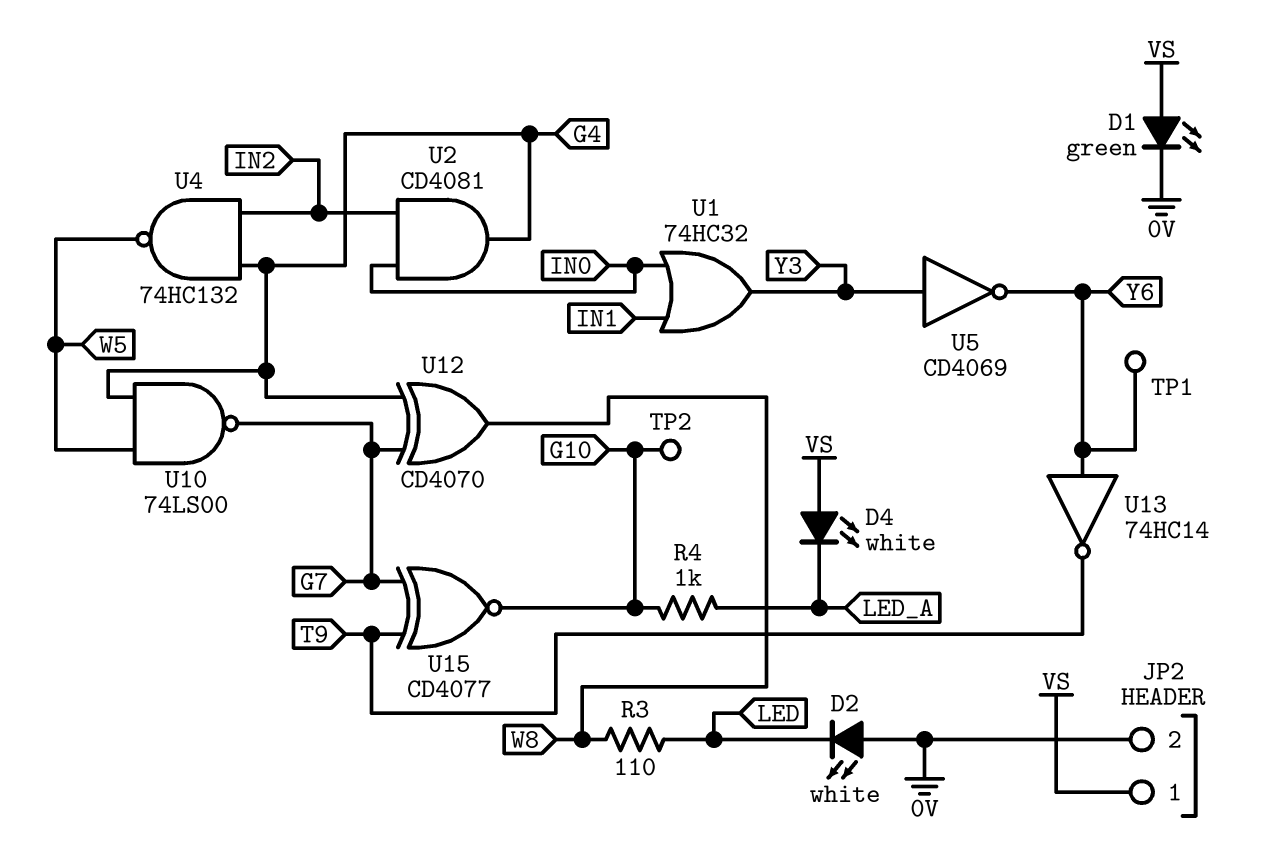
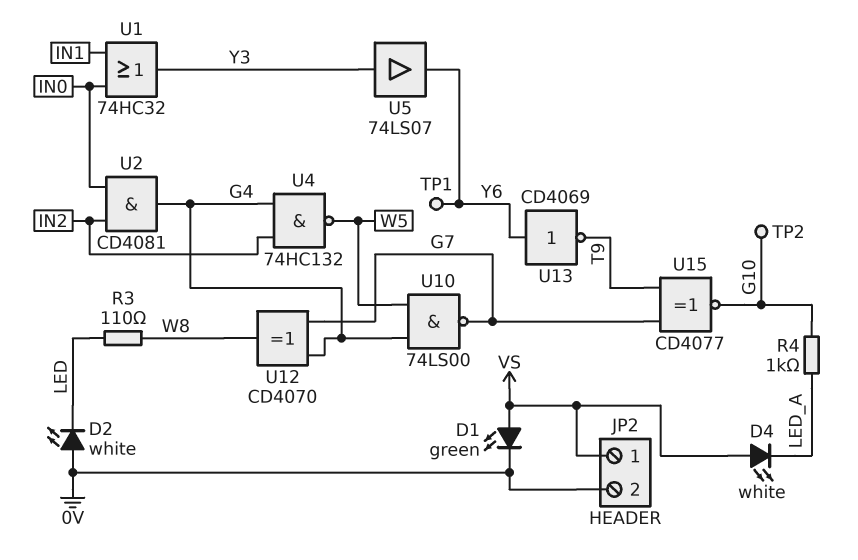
U5: NOT CD4069 (in Y3, out Y6) -> buffer 74LS07 (in Y3, out Y6)
U13: NOT 74HC14 (in Y6, out T9) -> NOT CD4069 (in Y6, out T9)

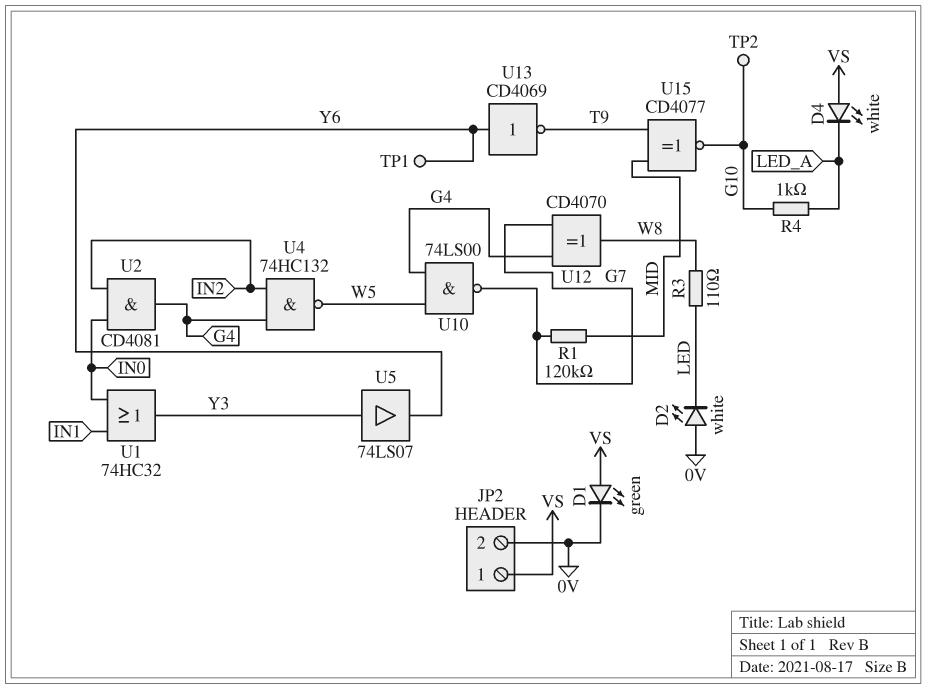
R1: none -> 120k (G7, MID)
U15: XNOR CD4077 (in G7, in T9, out G10) -> XNOR CD4077 (in MID, in T9, out G10)

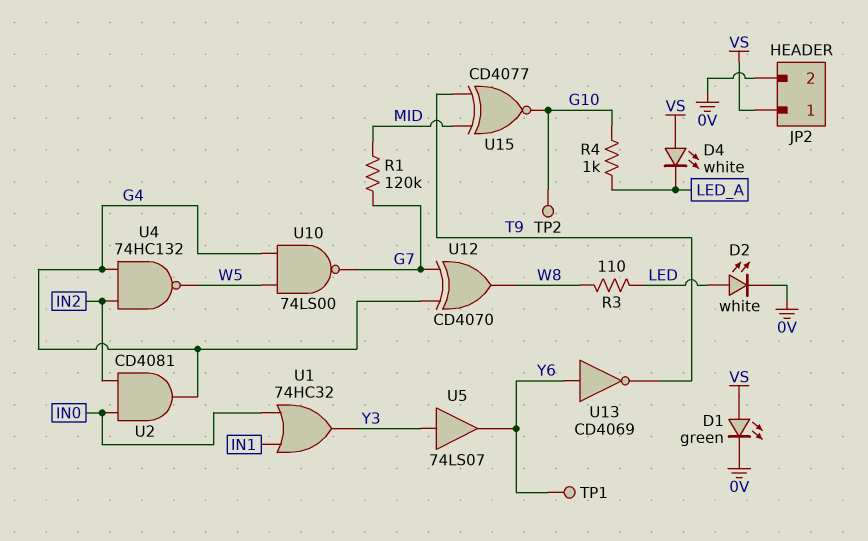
D2: LED white (A 0V, K LED) -> LED white (A LED, K 0V)

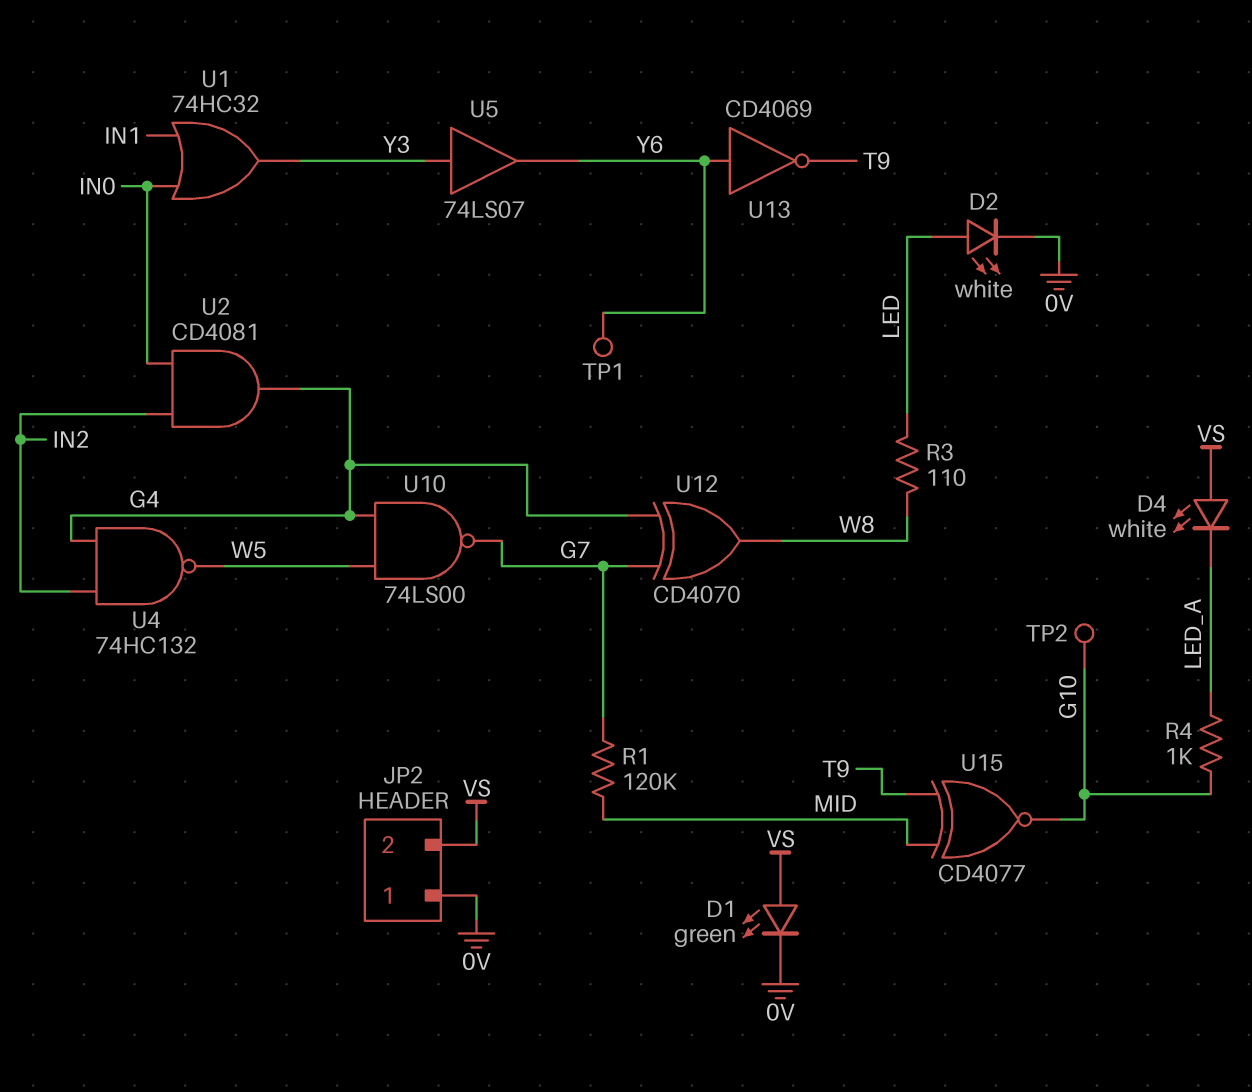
JP2 pin 1: VS -> 0V
JP2 pin 2: 0V -> VS

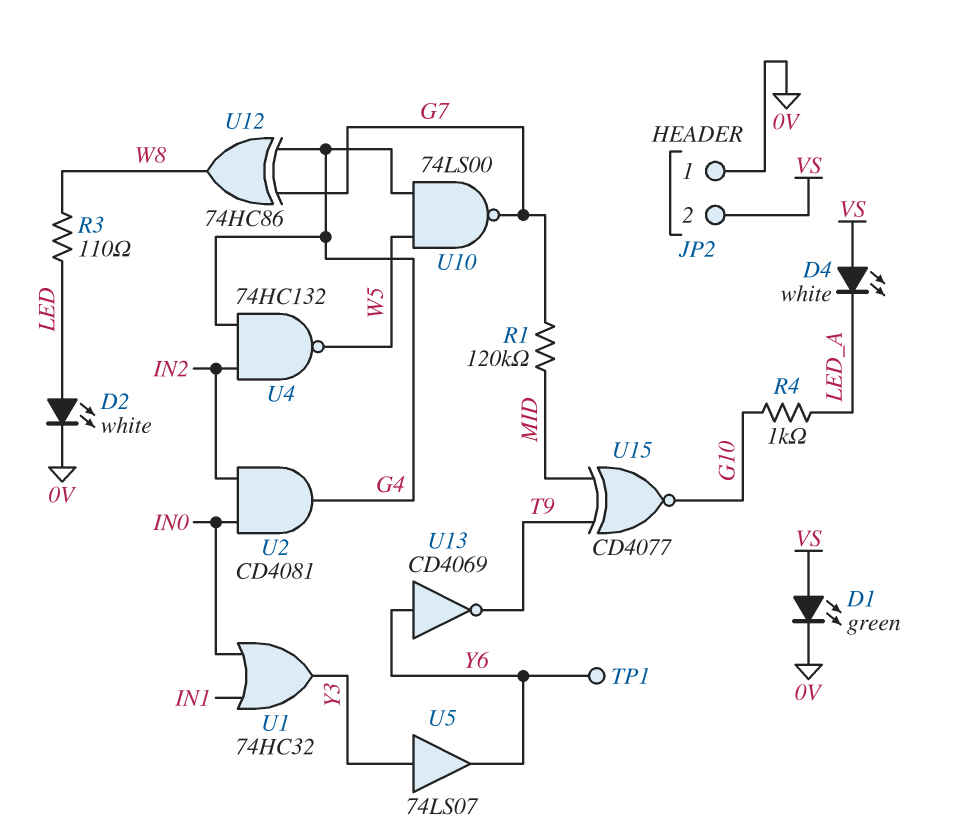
TP2: test point (G10) -> none
U12: XOR CD4070 (in G4, in G7, out W8) -> XOR 74HC86 (in G4, in G7, out W8)

